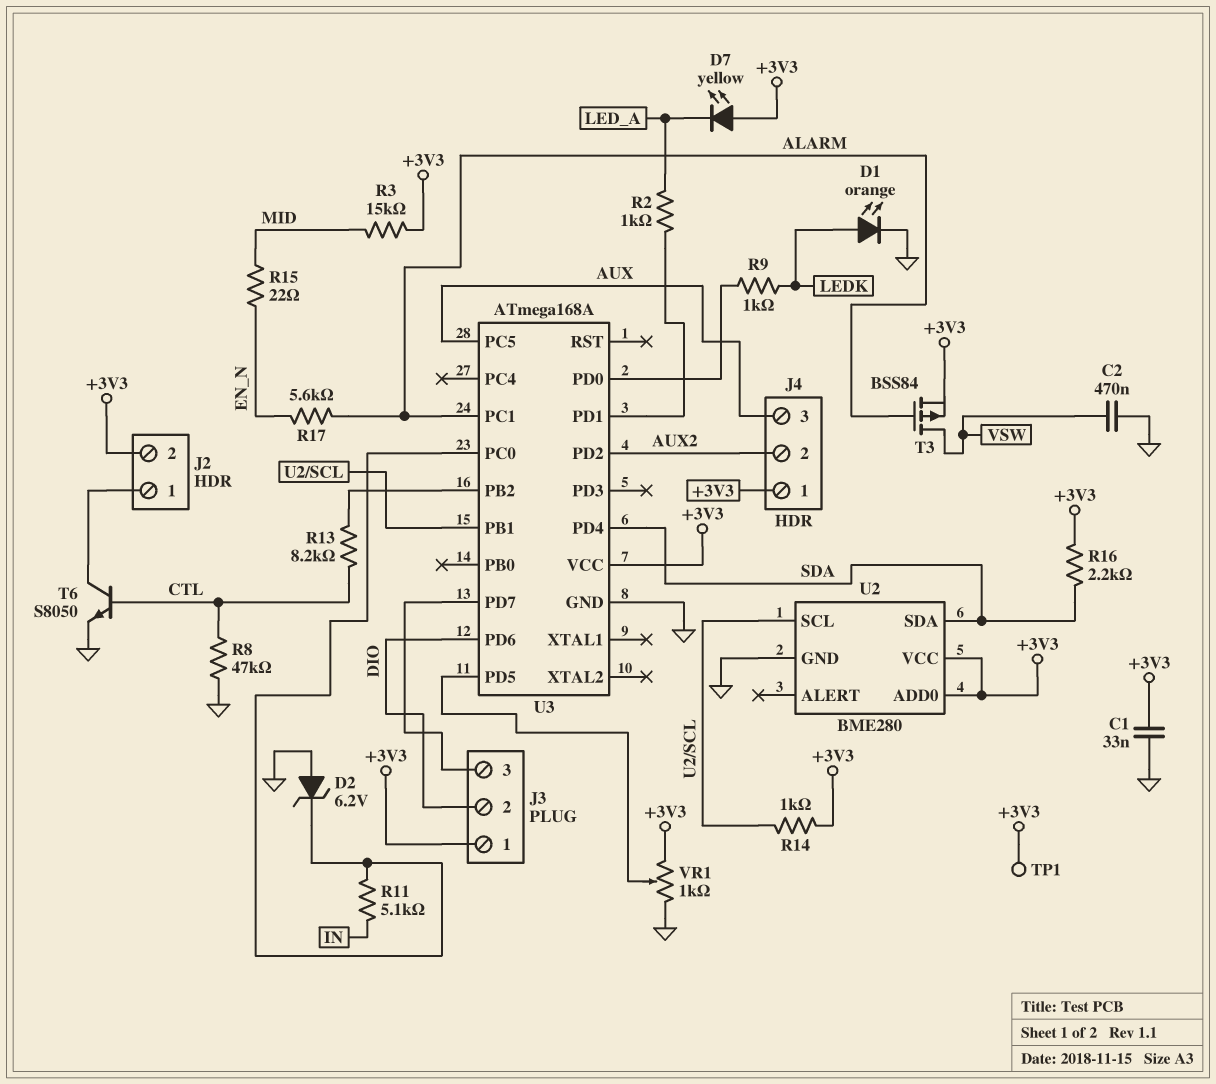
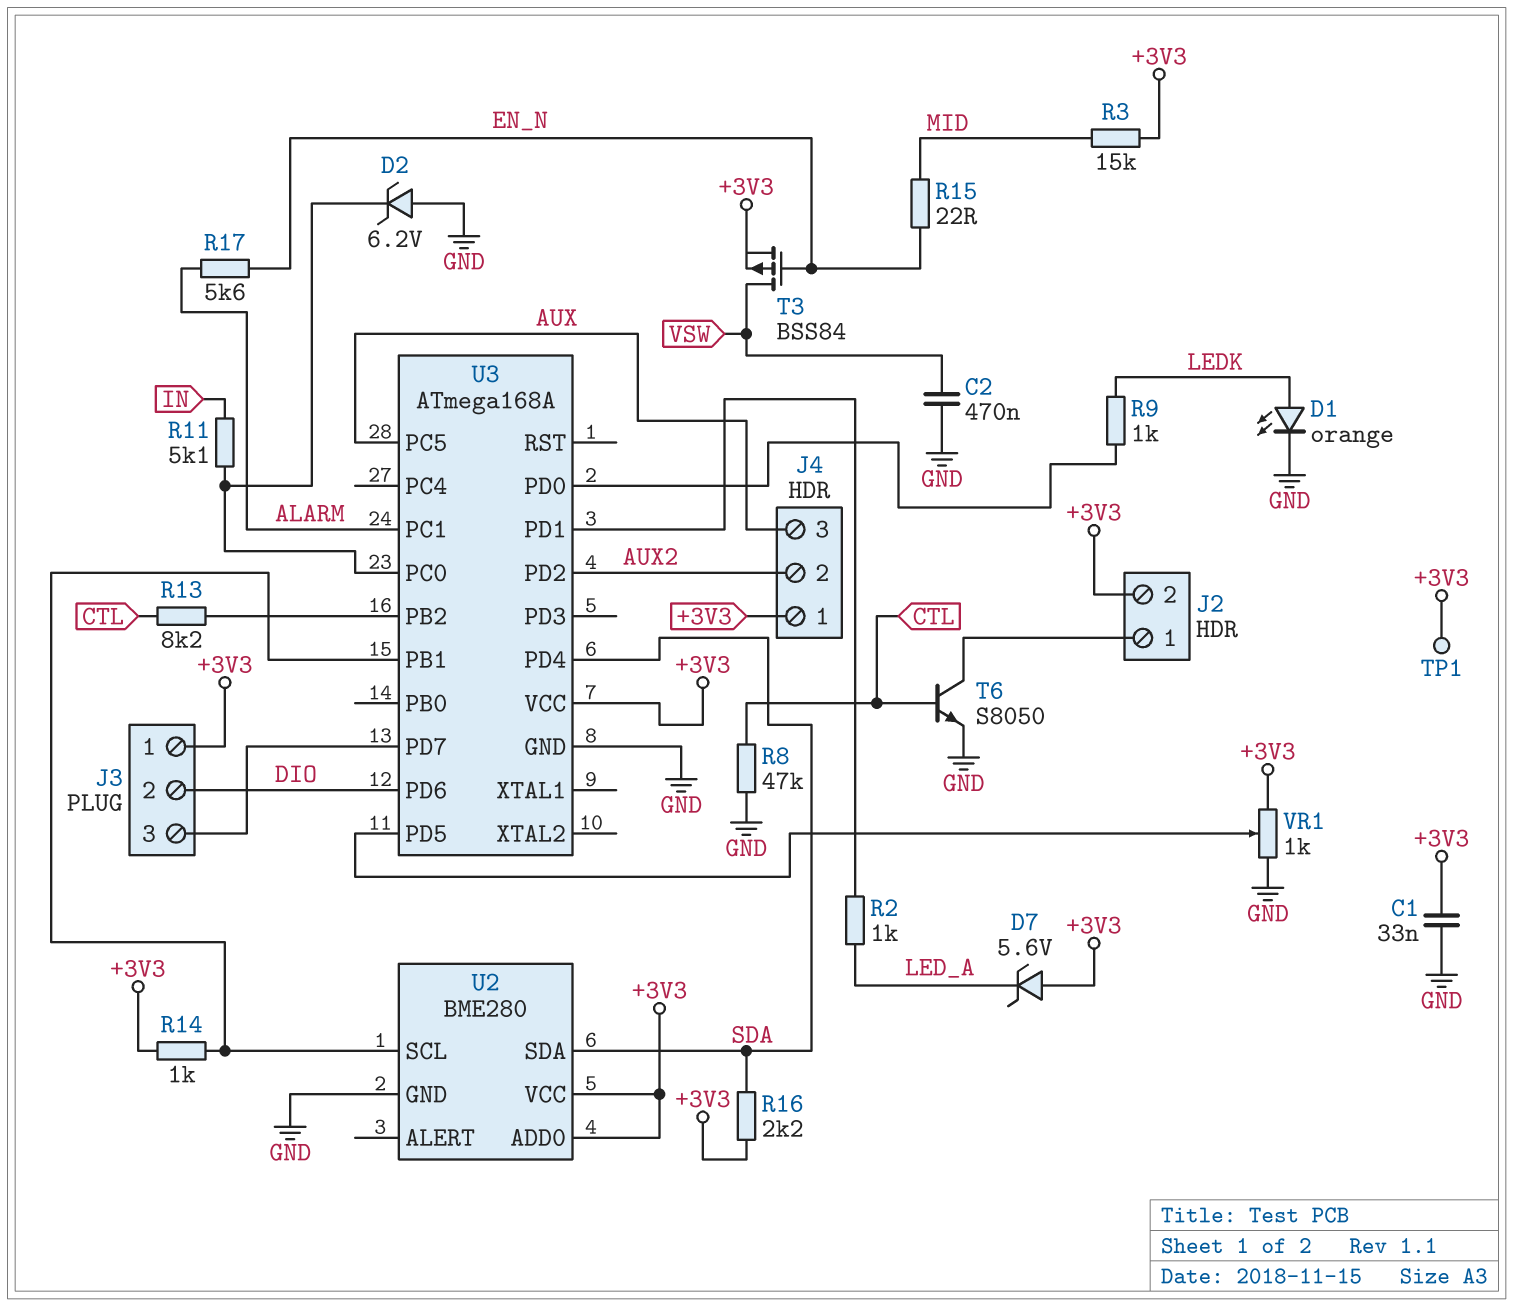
D7: LED yellow (A +3V3, K LED_A) -> zener 5.6V (A +3V3, K LED_A)
T3: PMOS BSS84 (G ALARM, D VSW, S +3V3) -> PMOS BSS84 (G EN_N, D VSW, S +3V3)

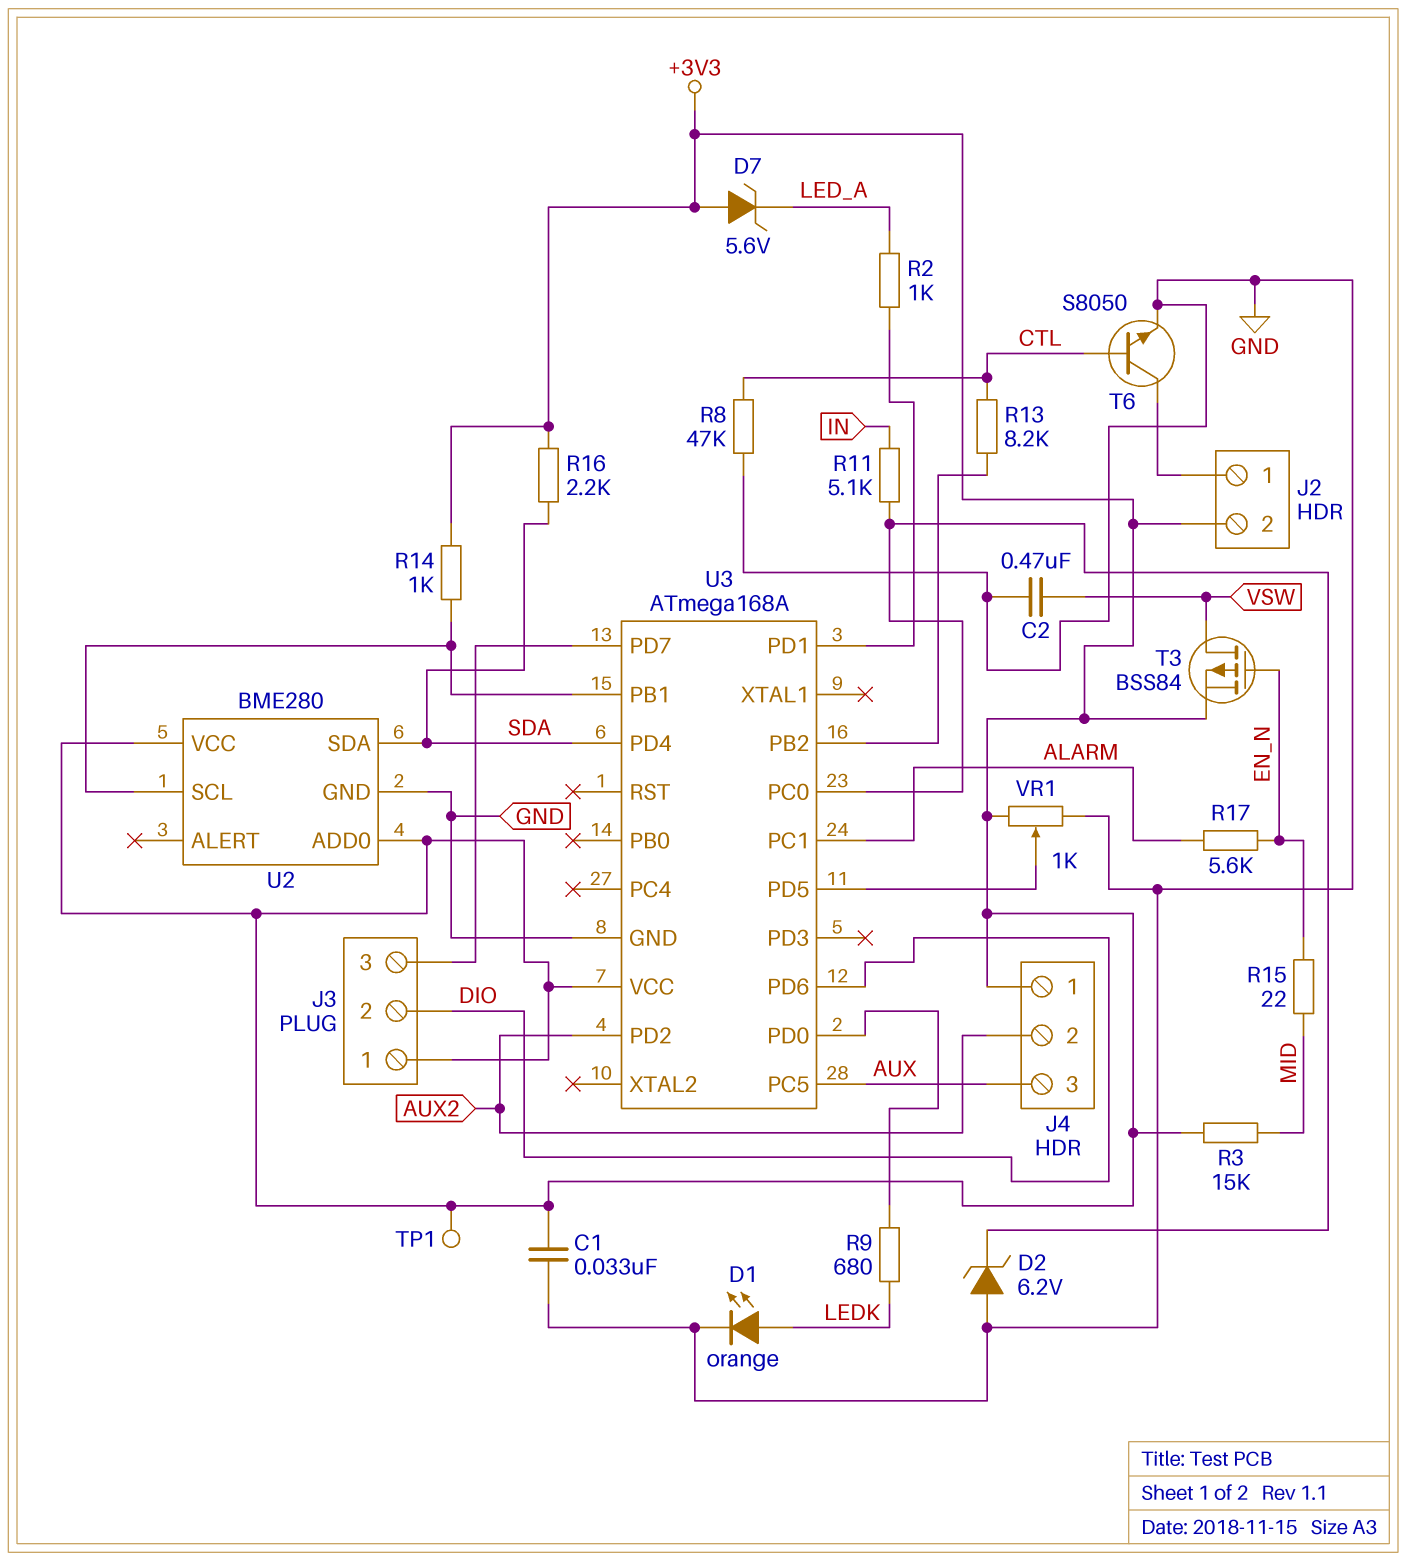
R9: 1k (LEDK, U3/PD0) -> 680 (LEDK, U3/PD0)

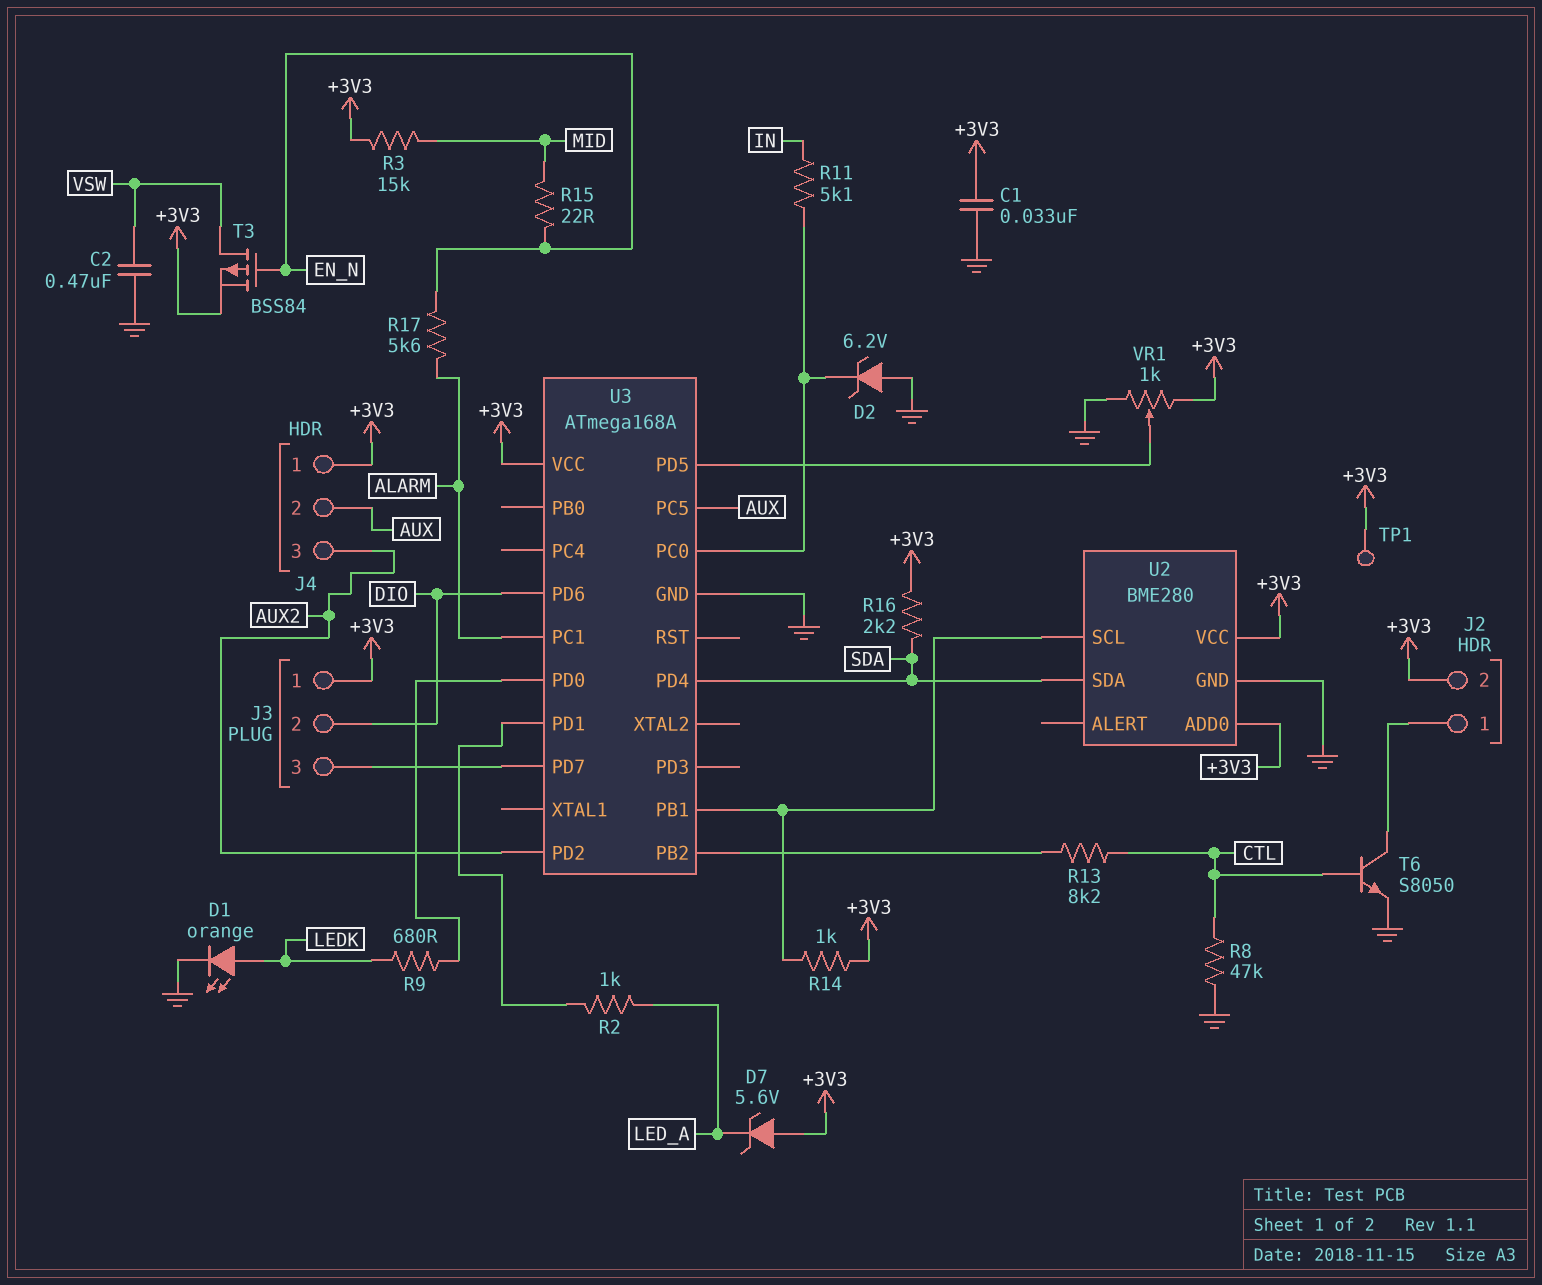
J4 pin 2: AUX2 -> AUX
J4 pin 3: AUX -> AUX2

